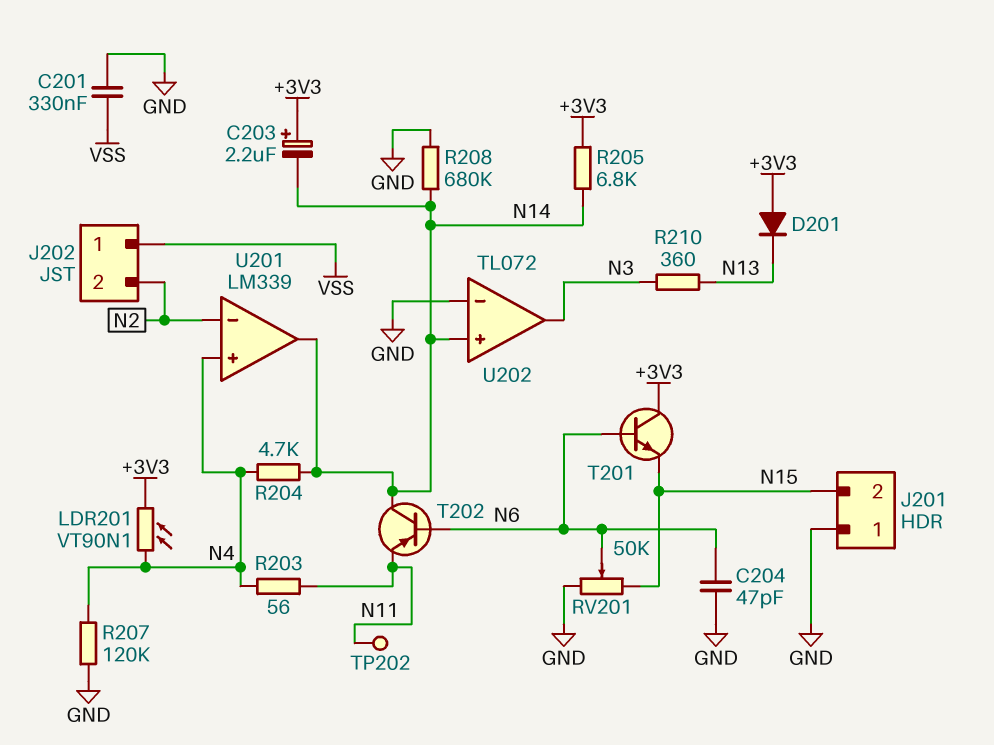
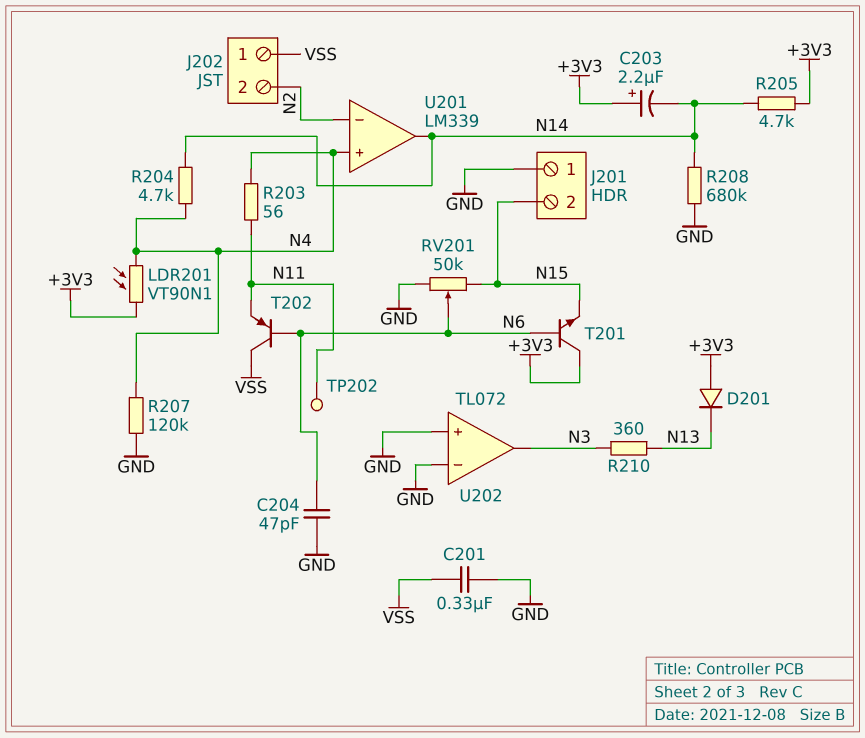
R205: 6.8k (+3V3, N14) -> 4.7k (+3V3, N14)
T202: PNP (B N6, C N14, E N11) -> PNP (B N6, C VSS, E N11)
U202 pin in+: N14 -> GND

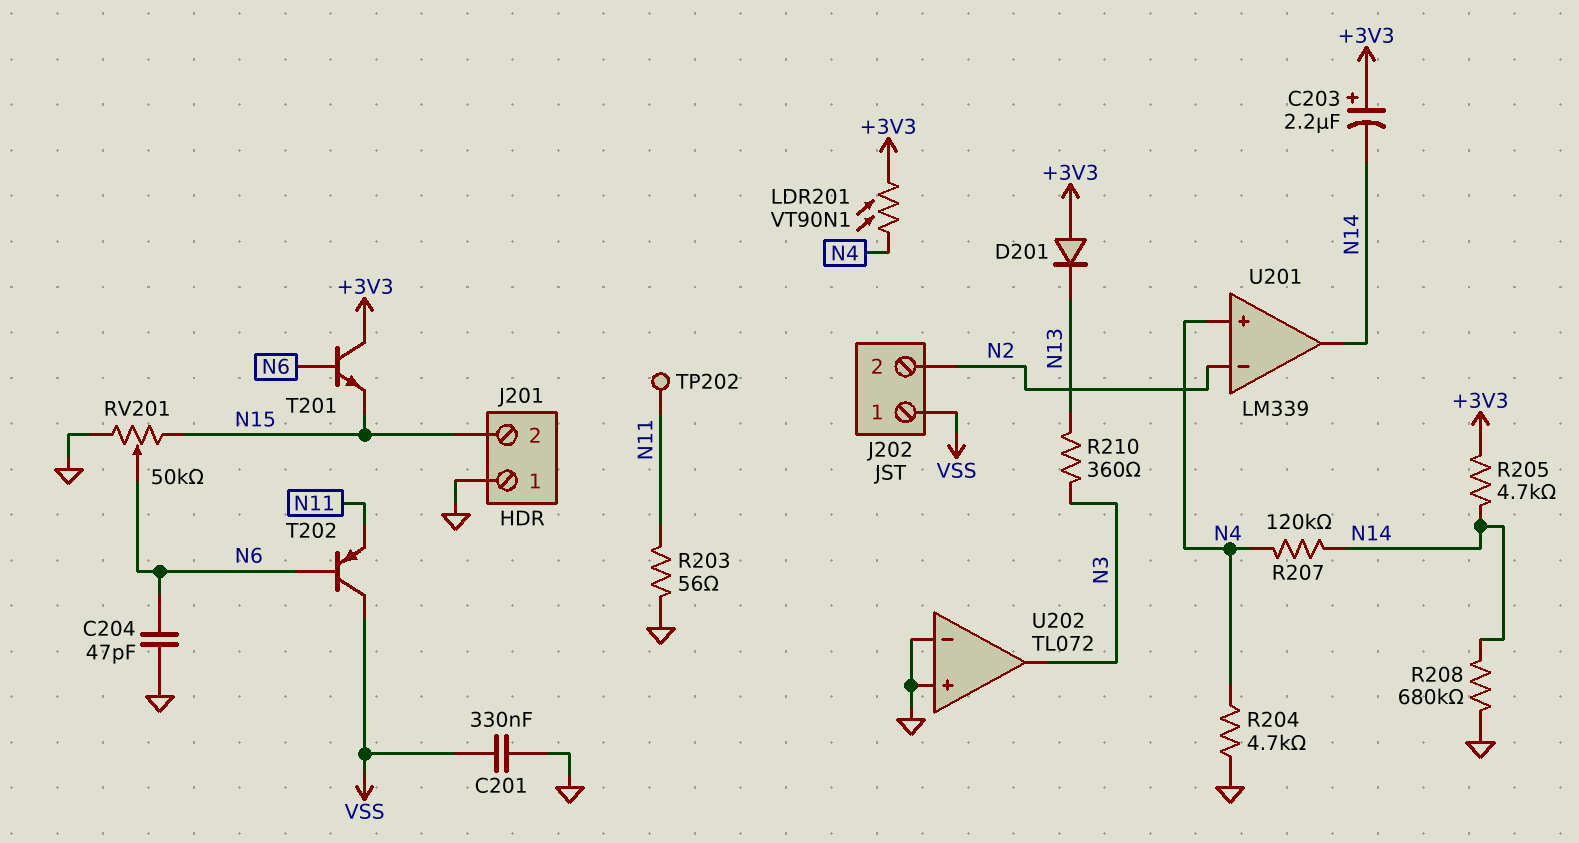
R203: 56 (N4, N11) -> 56 (GND, N11)
R204: 4.7k (N4, N14) -> 4.7k (GND, N4)
R207: 120k (GND, N4) -> 120k (N4, N14)

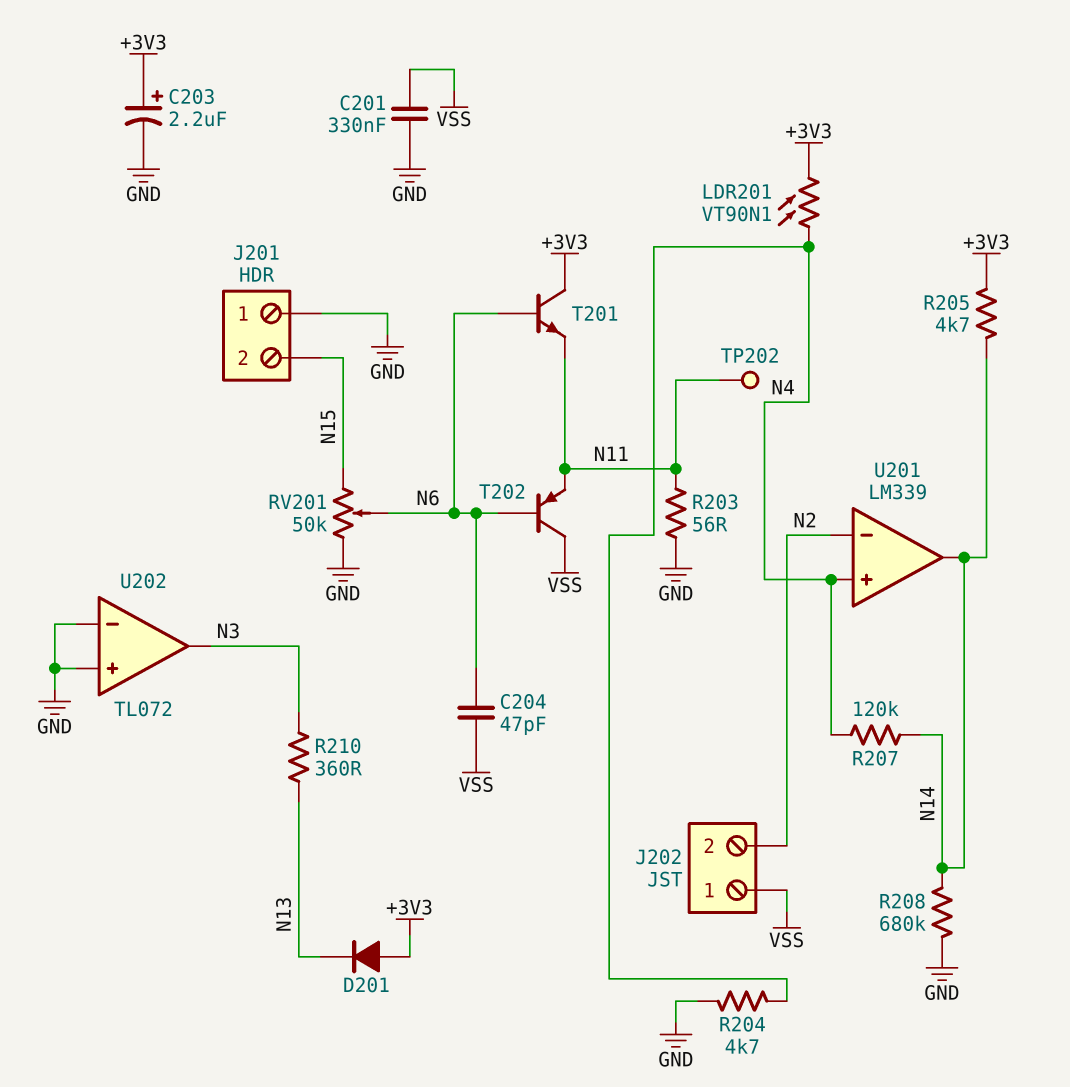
C203: 2.2uF (plus +3V3, minus N14) -> 2.2uF (plus +3V3, minus GND)
C204: 47pF (GND, N6) -> 47pF (N6, VSS)
T201: NPN (B N6, C +3V3, E N15) -> NPN (B N6, C +3V3, E N11)

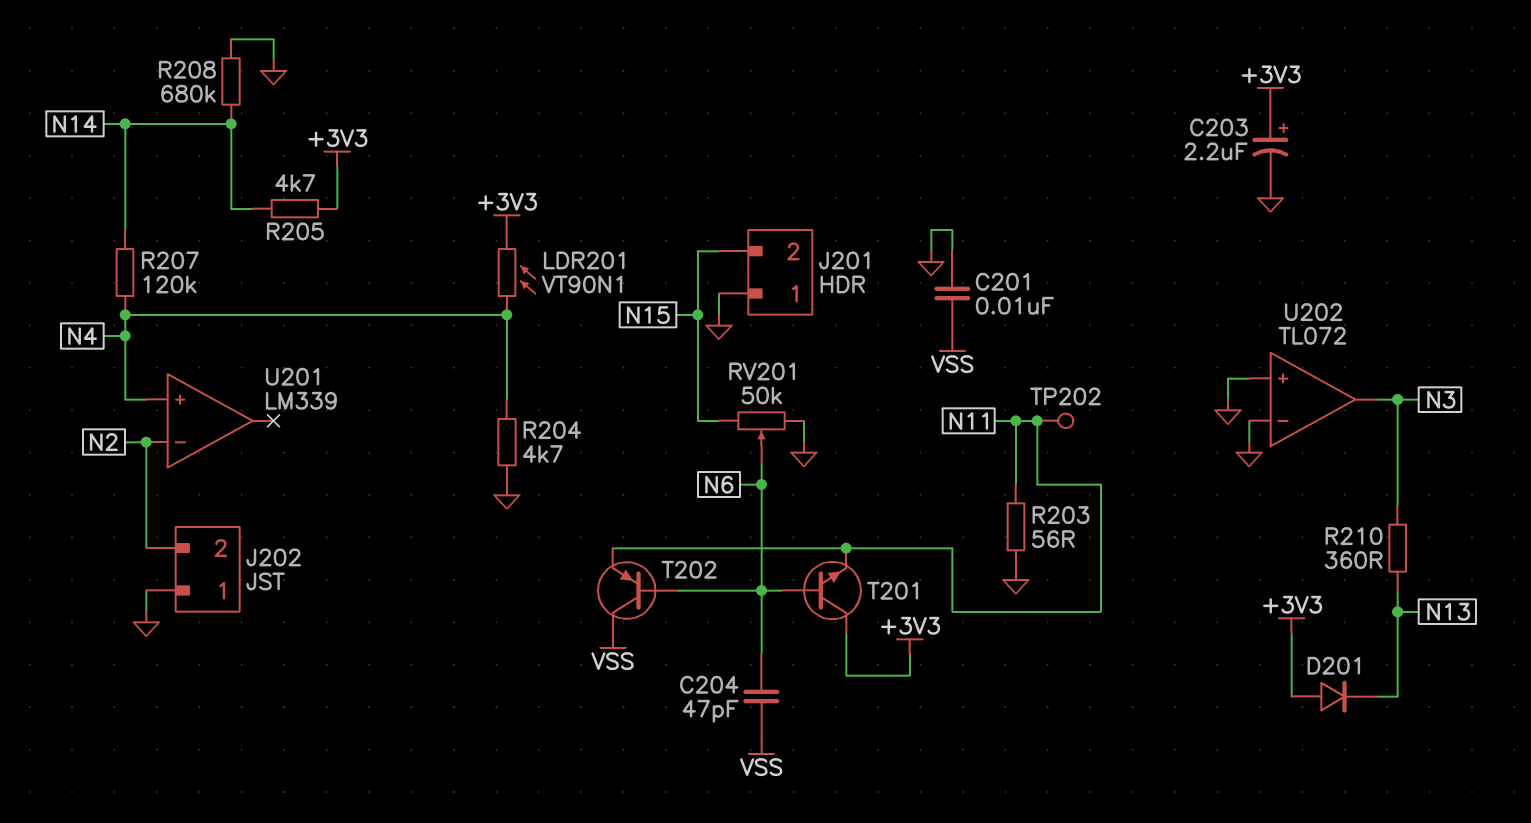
C201: 330nF (GND, VSS) -> 10nF (GND, VSS)
J202 pin 1: VSS -> GND
U201 pin out: N14 -> none

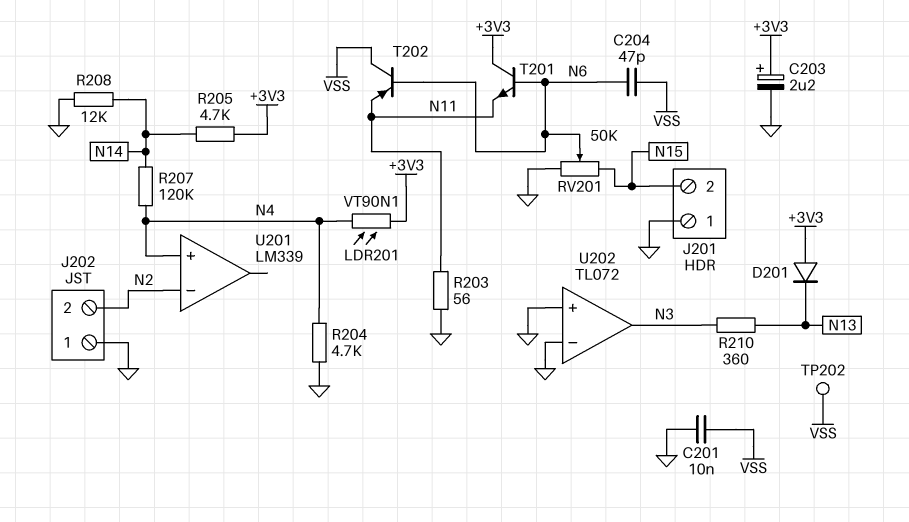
R208: 680k (GND, N14) -> 12k (GND, N14)
TP202: test point (N11) -> test point (VSS)

